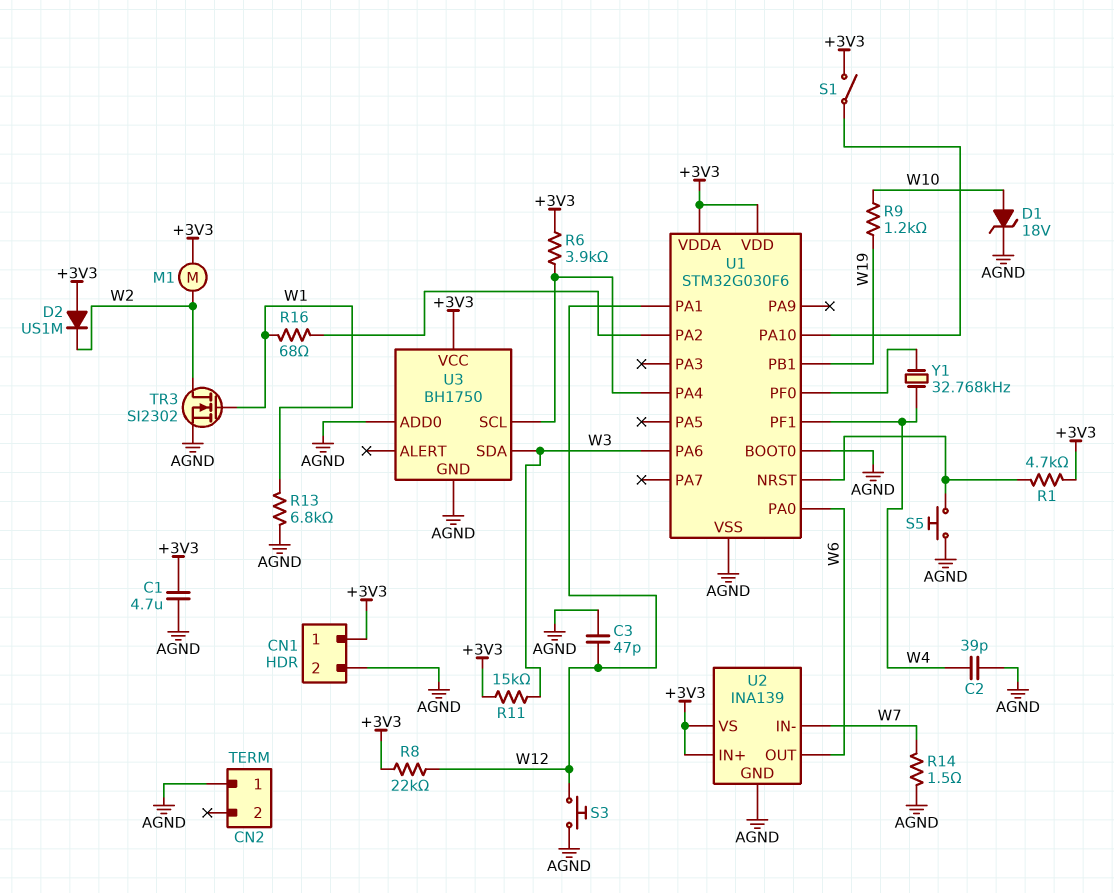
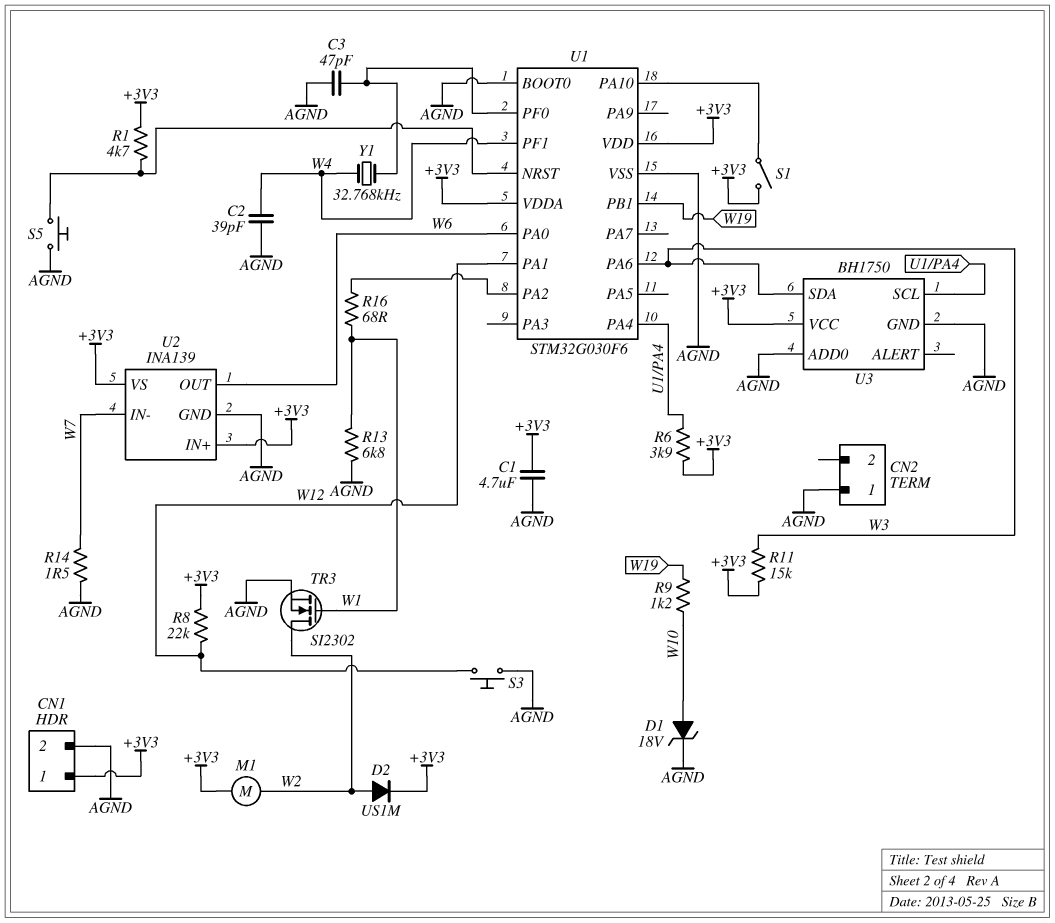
C3: 47pF (AGND, W12) -> 47pF (AGND, U1/PF0)
D2: diode US1M (A +3V3, K W2) -> diode US1M (A W2, K +3V3)

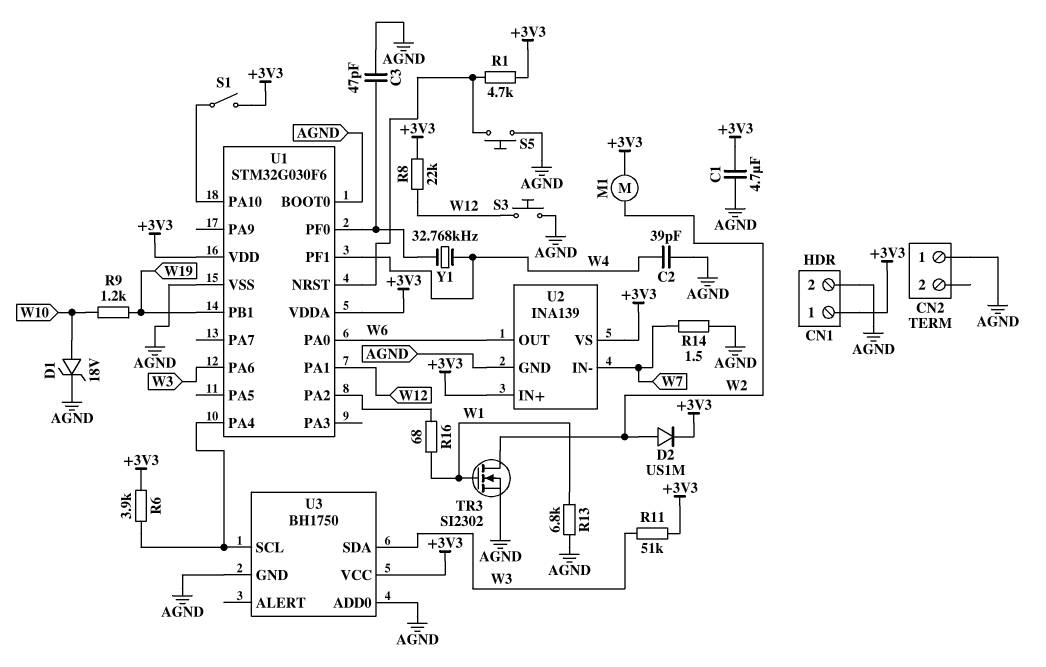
R11: 15k (+3V3, W3) -> 51k (+3V3, W3)

